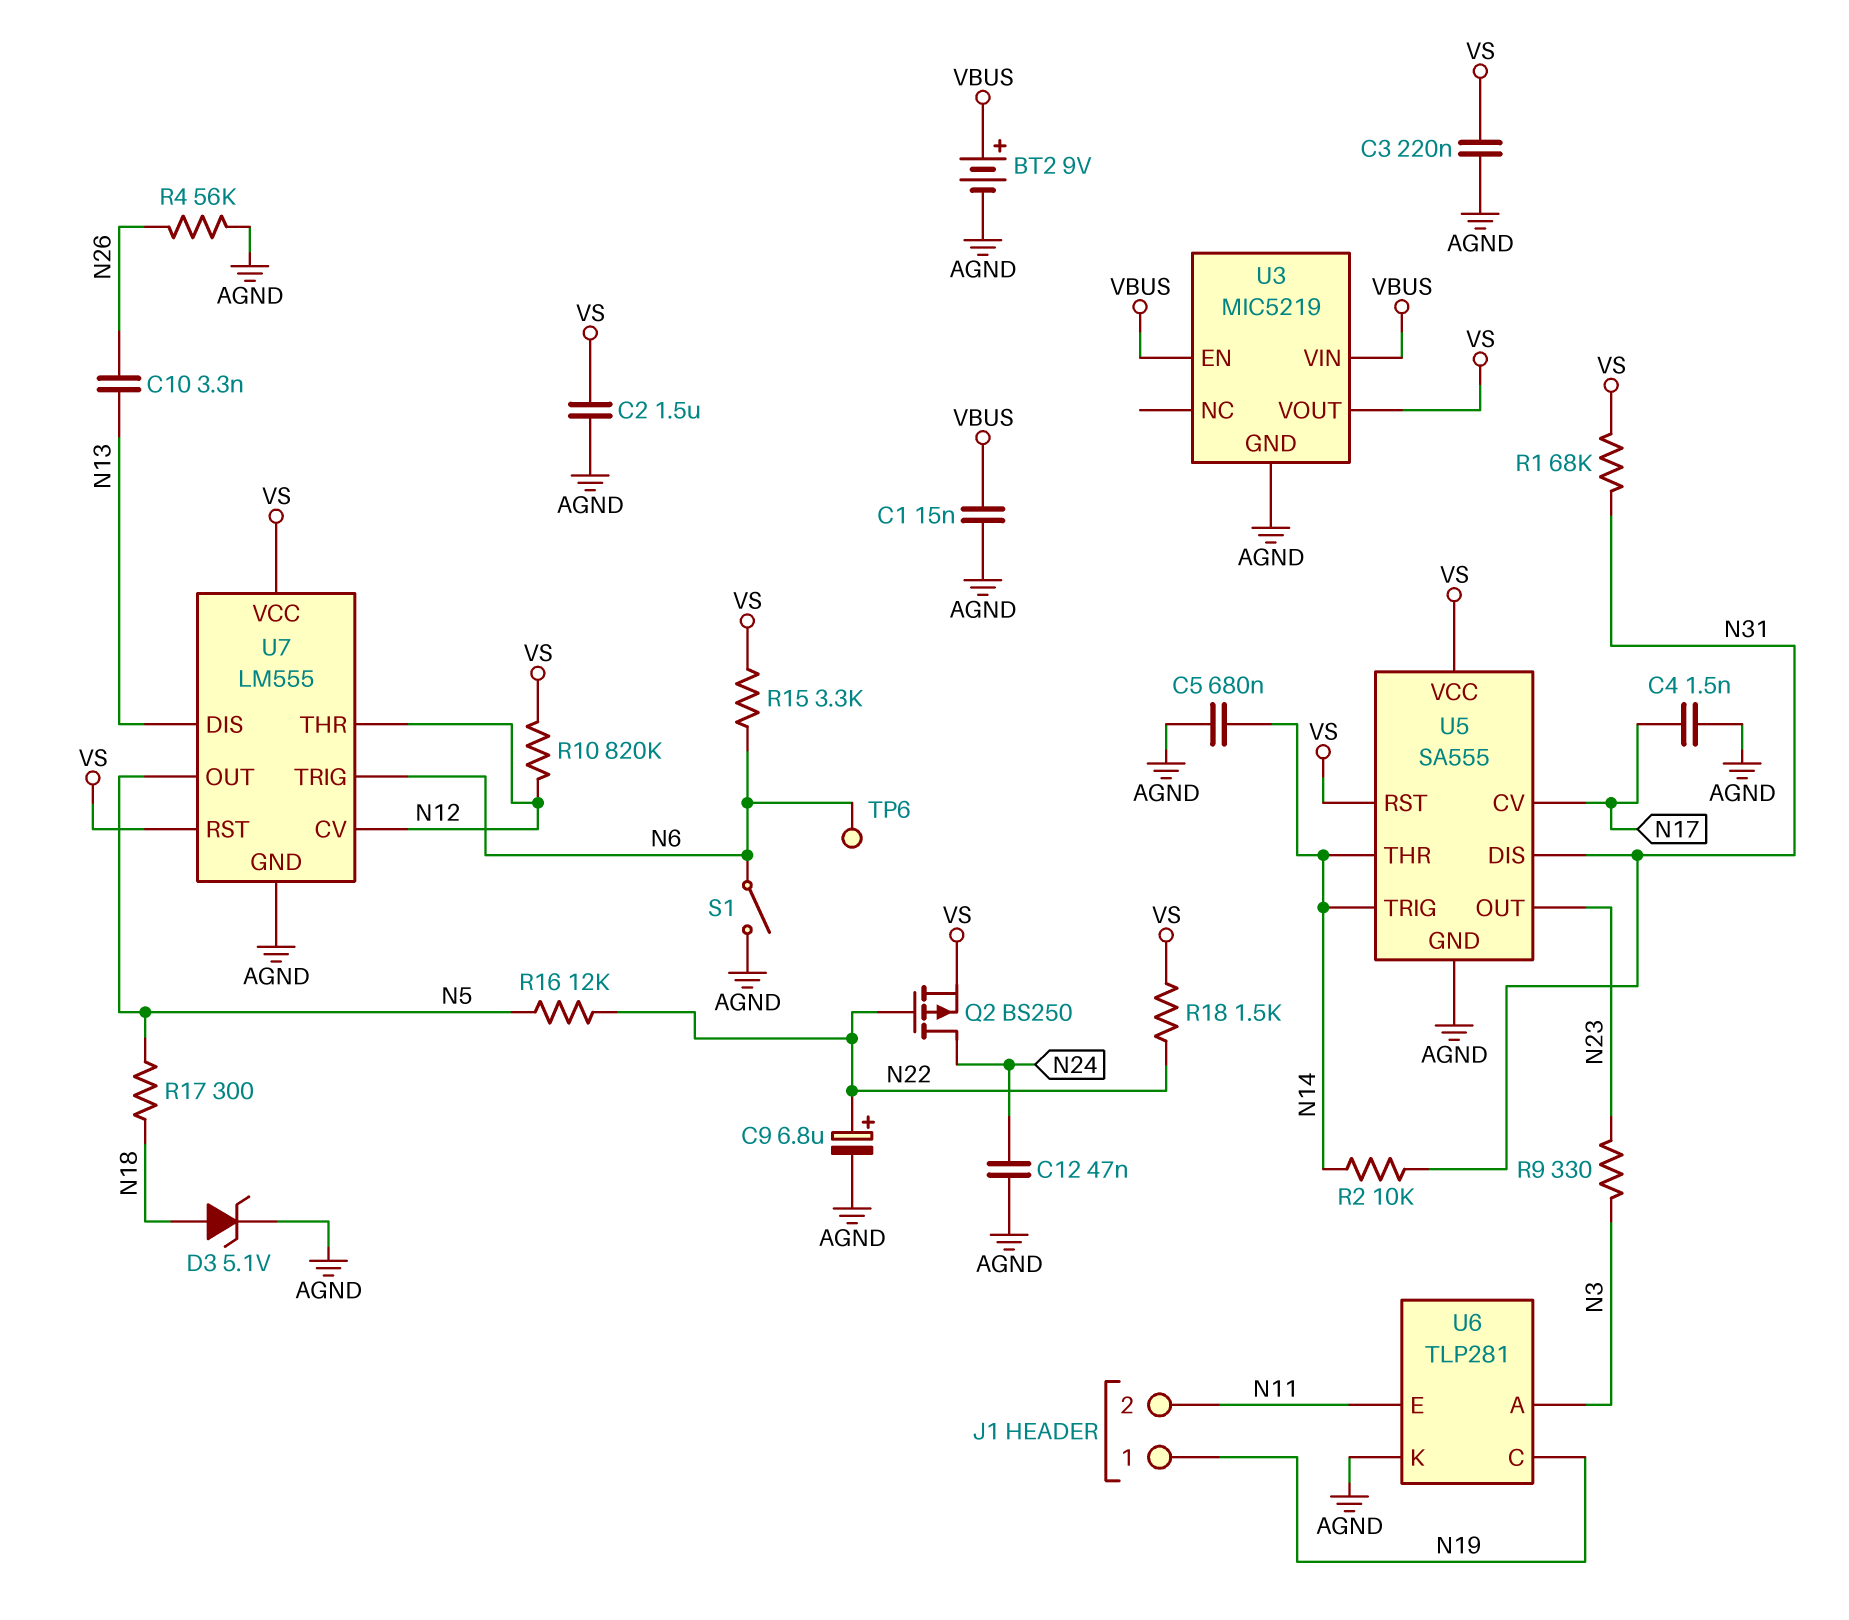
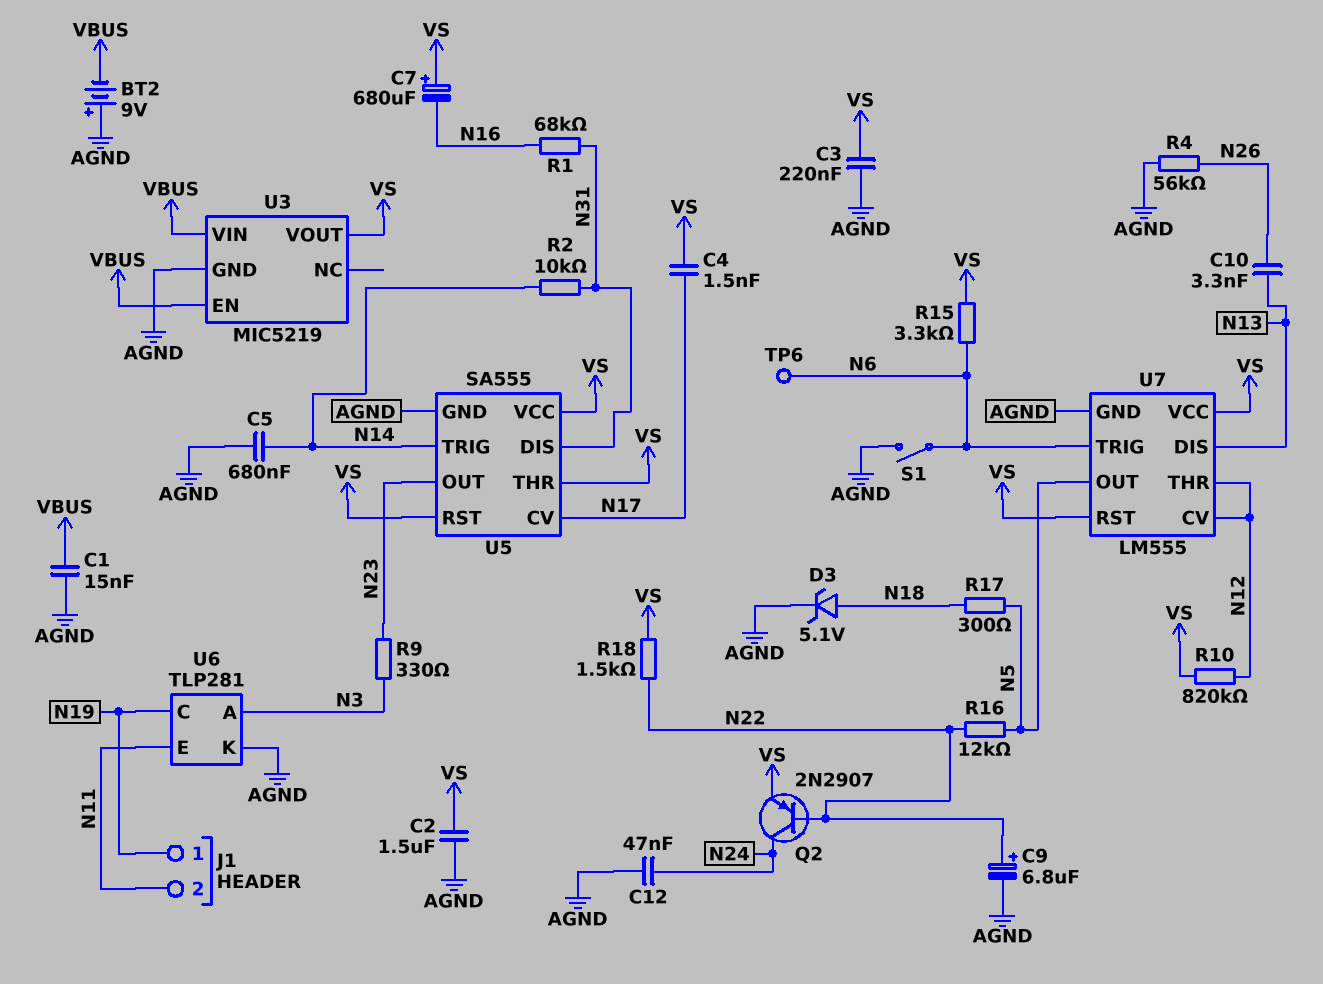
BT2: 9V (plus VBUS, minus AGND) -> 9V (plus AGND, minus VBUS)
C4: 1.5nF (AGND, N17) -> 1.5nF (N17, VS)
C7: none -> 680uF (plus VS, minus N16)
Q2: PMOS BS250 (G N22, D N24, S VS) -> PNP 2N2907 (B N22, C N24, E VS)
R1: 68k (N31, VS) -> 68k (N16, N31)
U5 pin THR: N14 -> VS

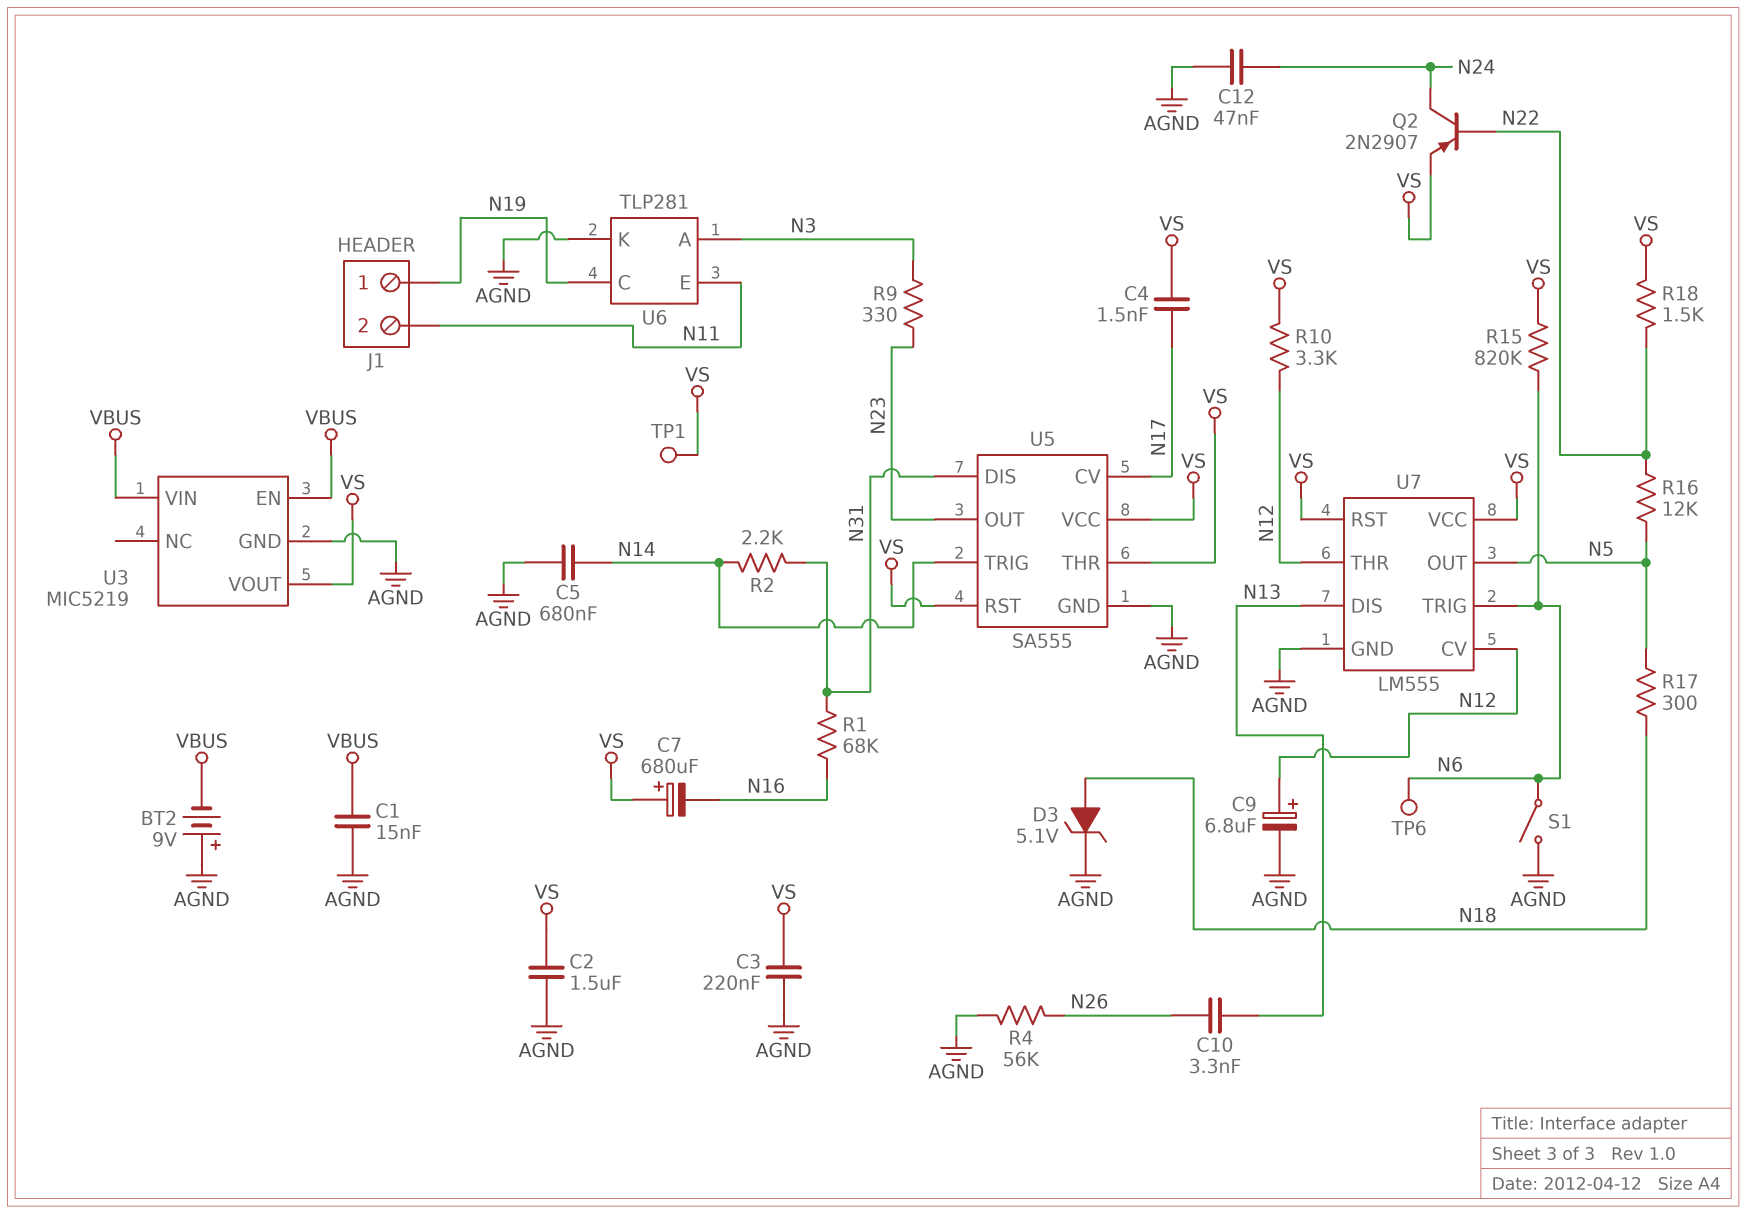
C9: 6.8uF (plus N22, minus AGND) -> 6.8uF (plus N12, minus AGND)
R2: 10k (N14, N31) -> 2.2k (N14, N31)
R10: 820k (N12, VS) -> 3.3k (N12, VS)
R15: 3.3k (N6, VS) -> 820k (N6, VS)
TP1: none -> test point (VS)

